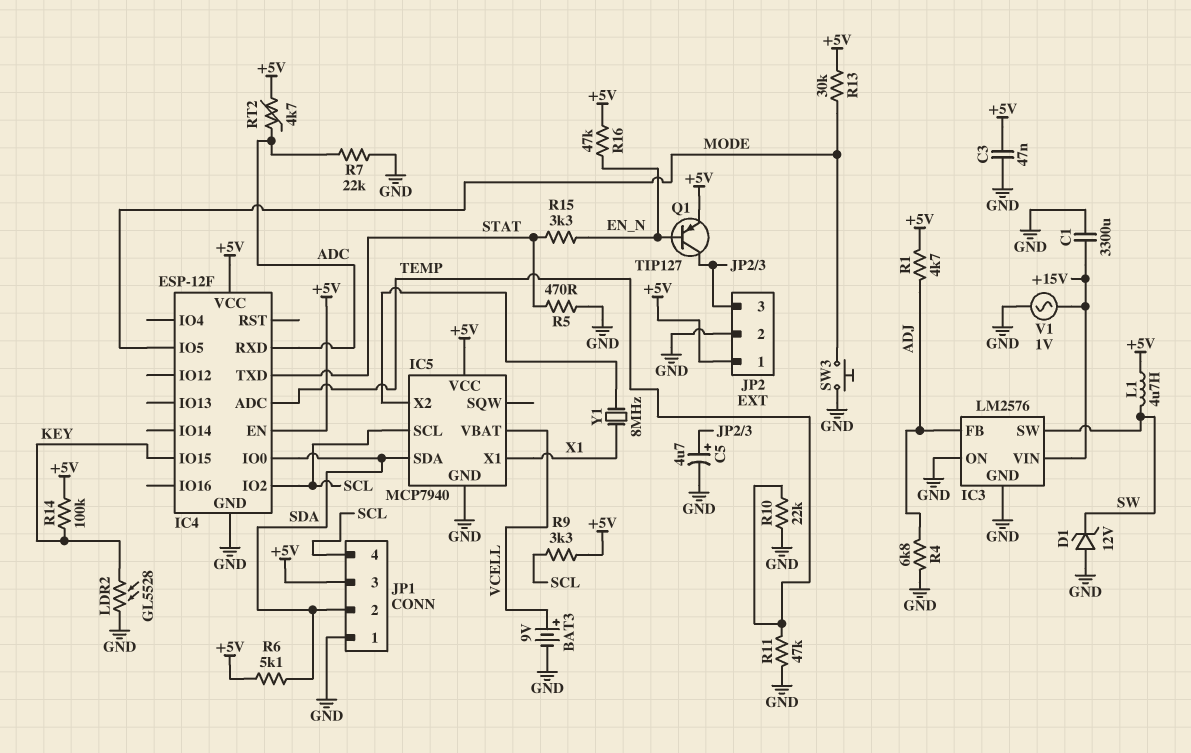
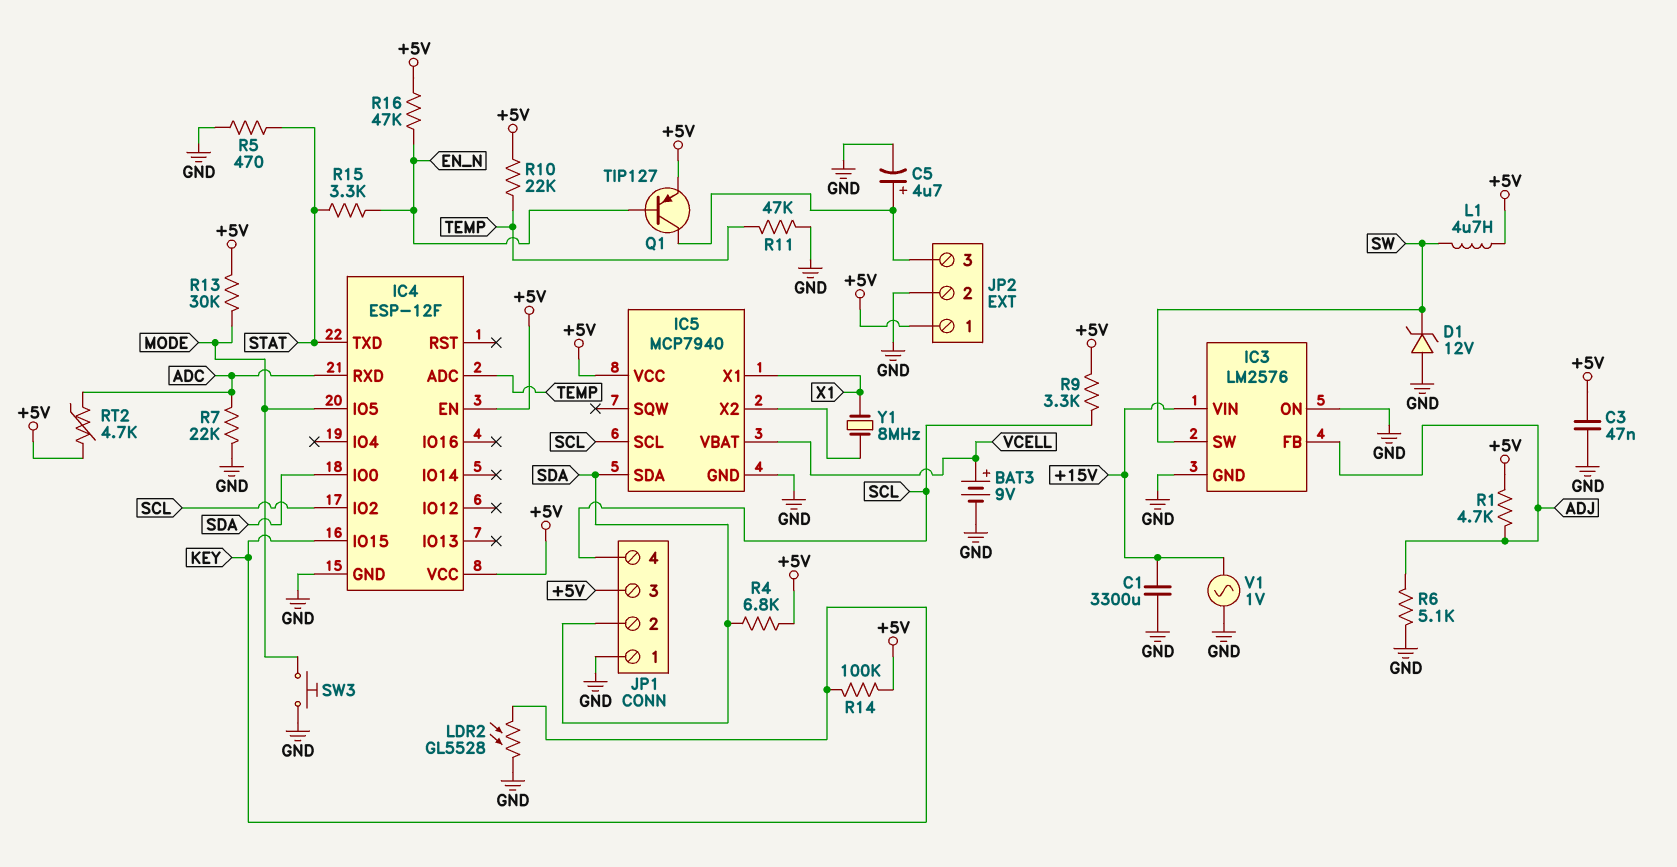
R4: 6.8k (ADJ, GND) -> 6.8k (+5V, SDA)
R6: 5.1k (+5V, SDA) -> 5.1k (ADJ, GND)
R10: 22k (GND, TEMP) -> 22k (+5V, TEMP)

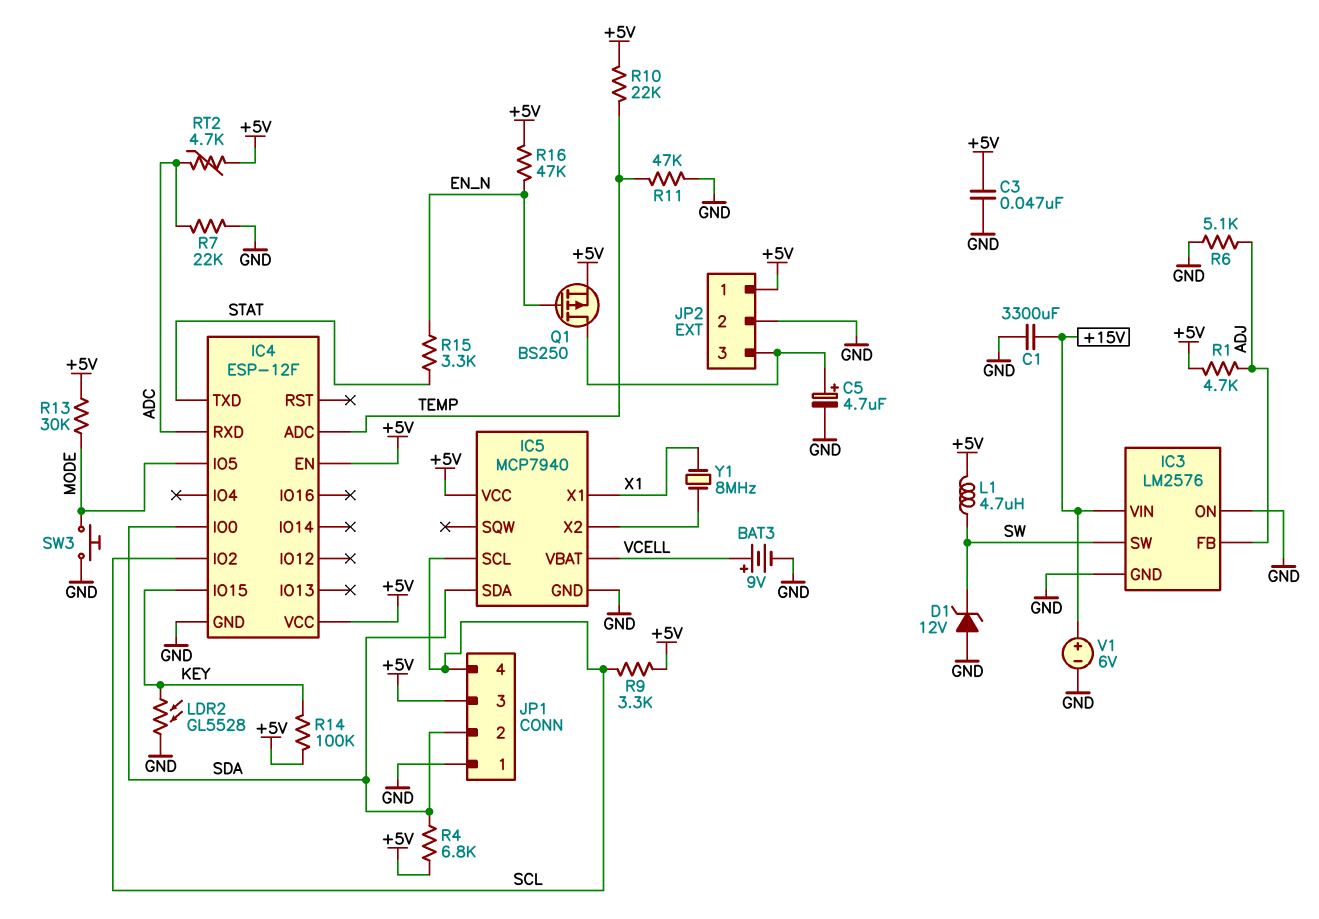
Q1: PNP TIP127 (B EN_N, C JP2/3, E +5V) -> PMOS BS250 (G EN_N, D JP2/3, S +5V)
R5: 470 (GND, STAT) -> none
V1: AC 1V (+15V, GND) -> 6V (plus +15V, minus GND)

